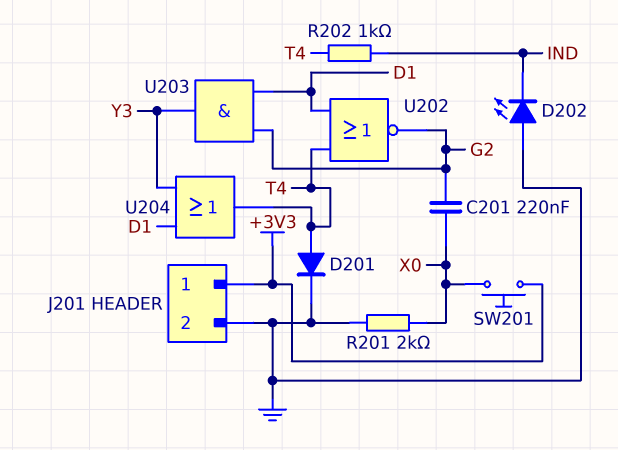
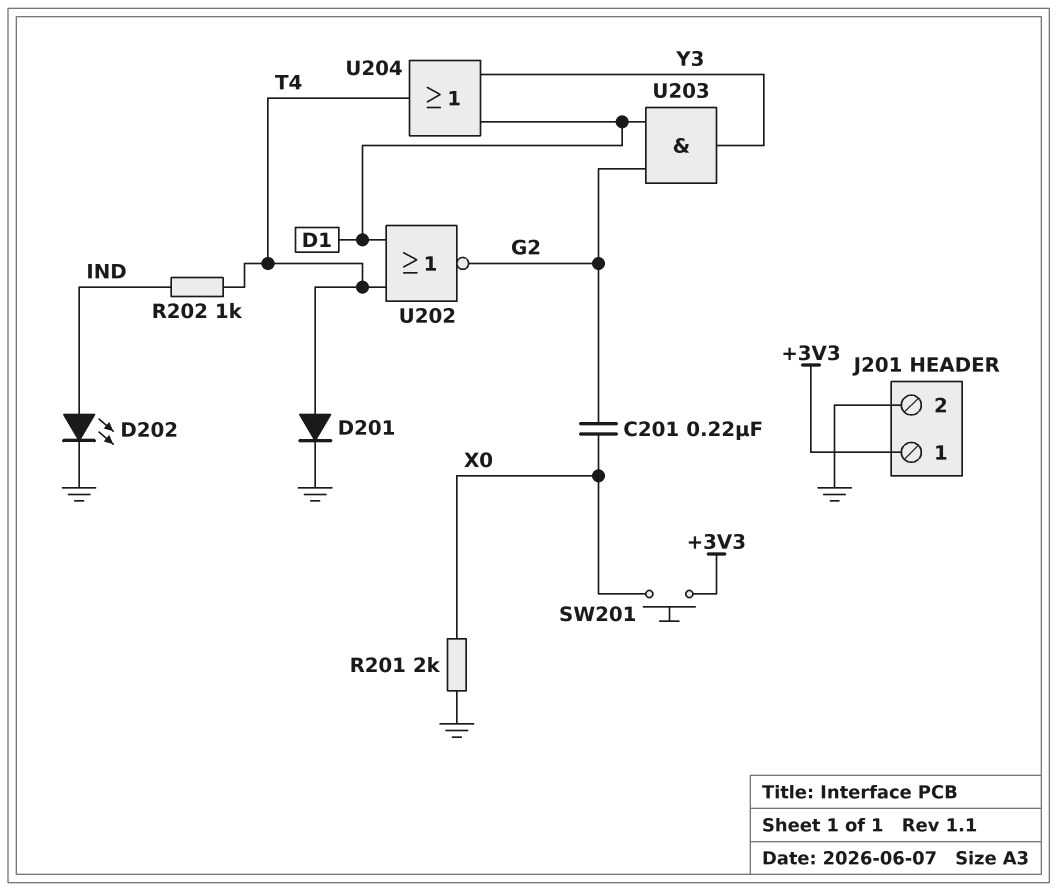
D202: LED (A GND, K IND) -> LED (A IND, K GND)

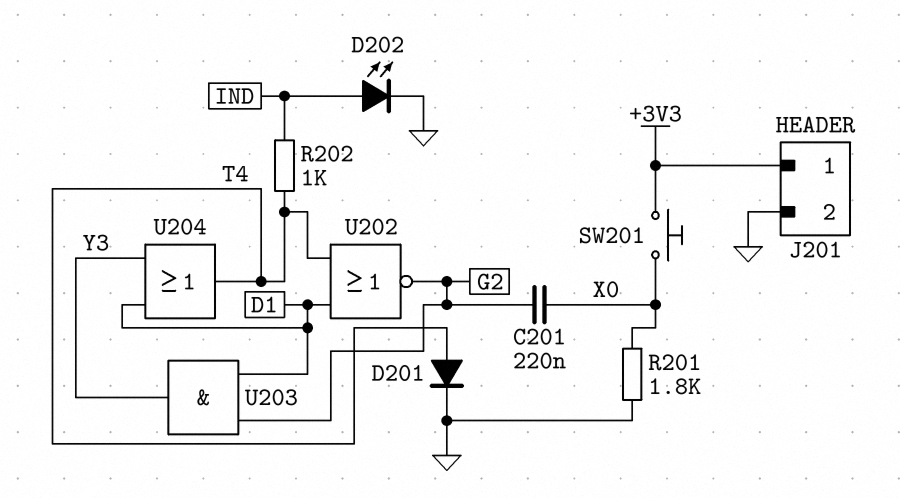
R201: 2k (GND, X0) -> 1.8k (GND, X0)

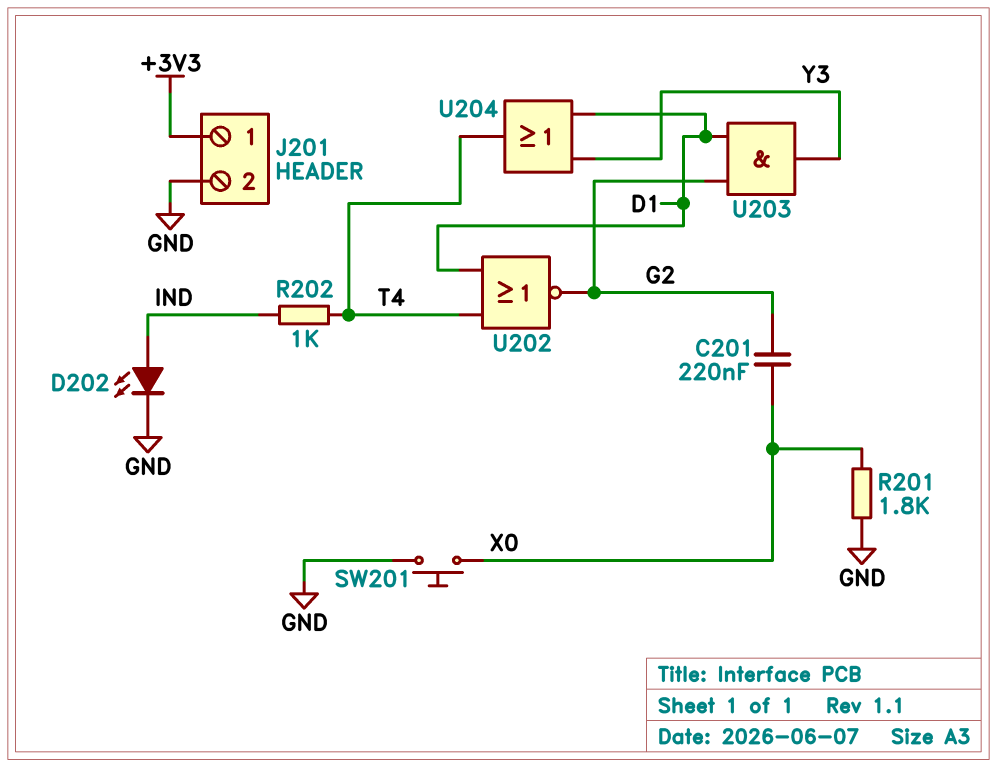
D201: diode (A T4, K GND) -> none
SW201: button (+3V3, X0) -> button (GND, X0)

